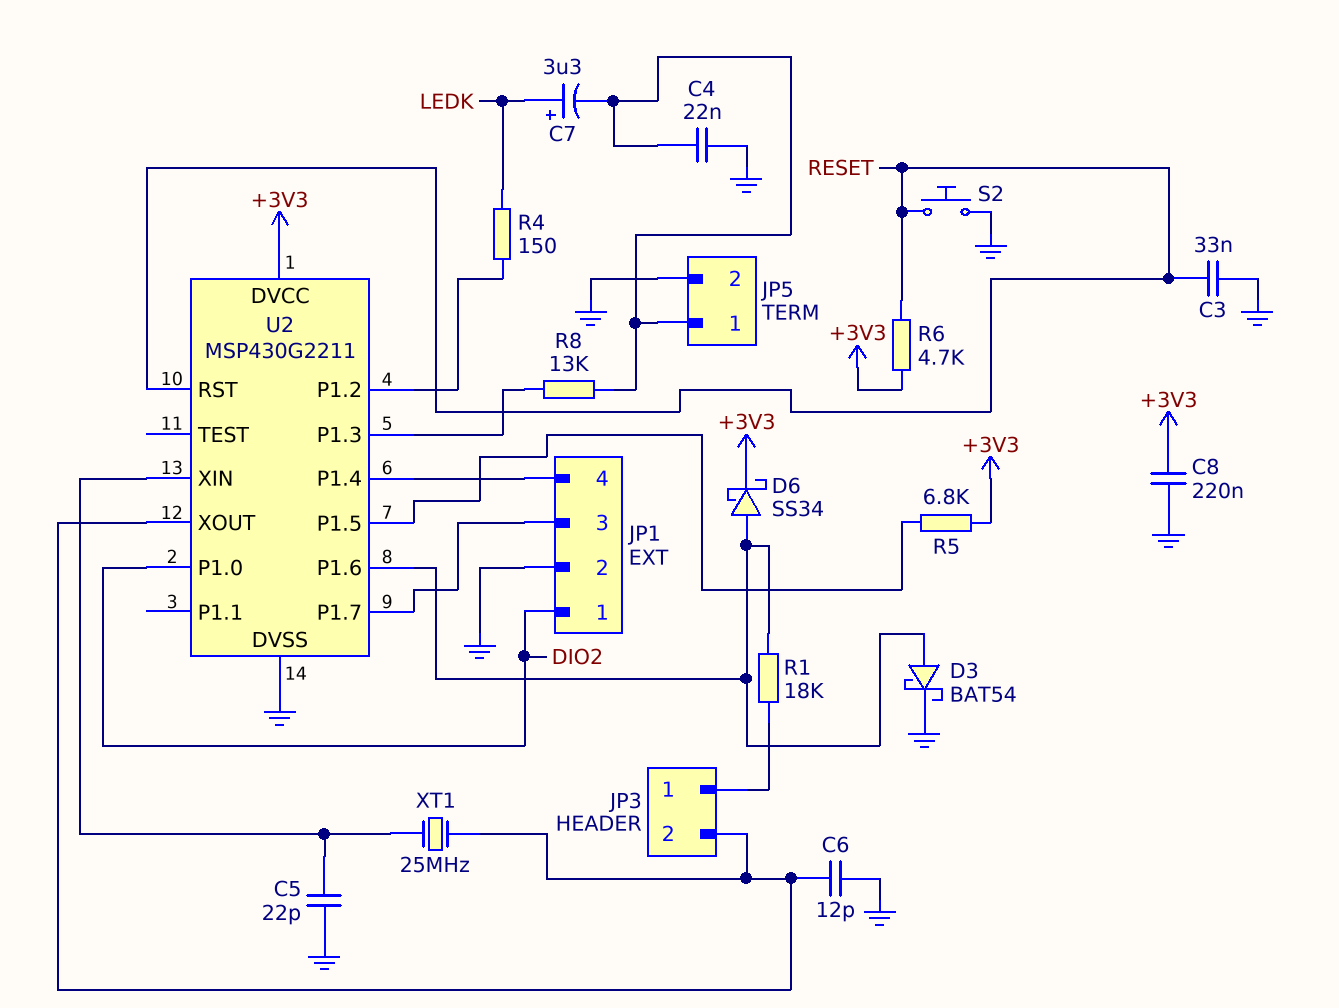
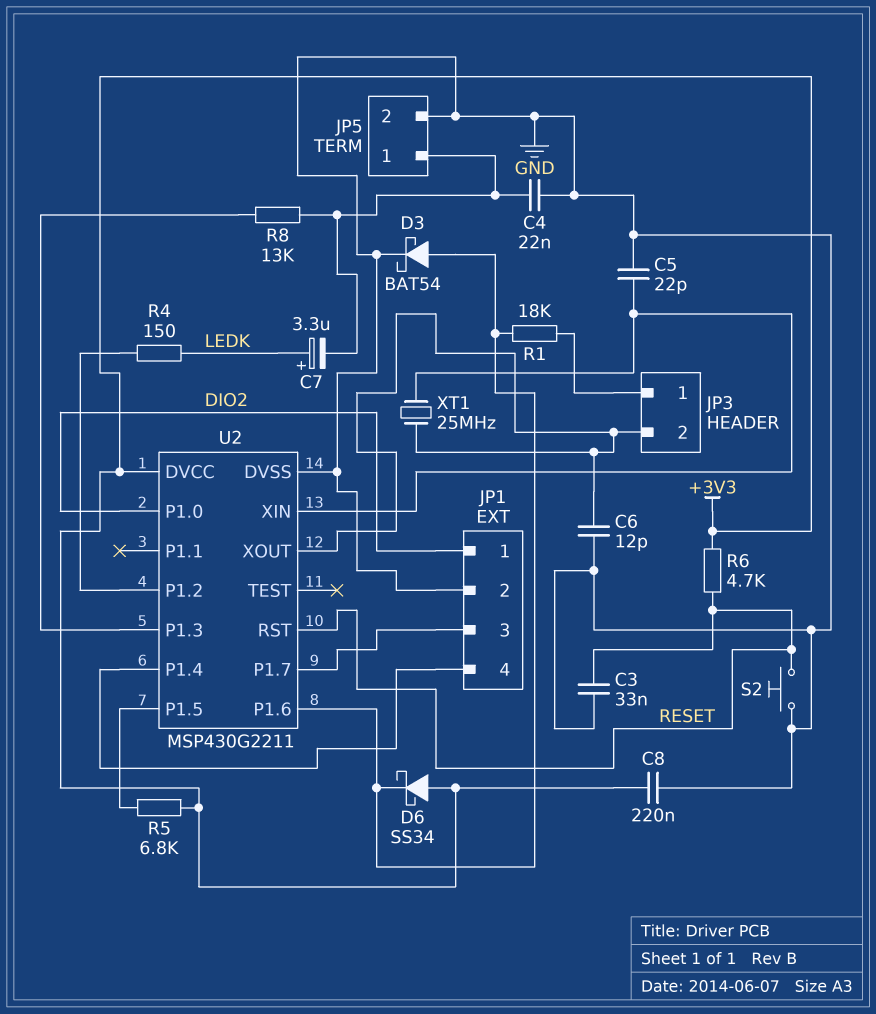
D6: schottky SS34 (A U2/P1.6, K +3V3) -> schottky SS34 (A +3V3, K U2/P1.6)

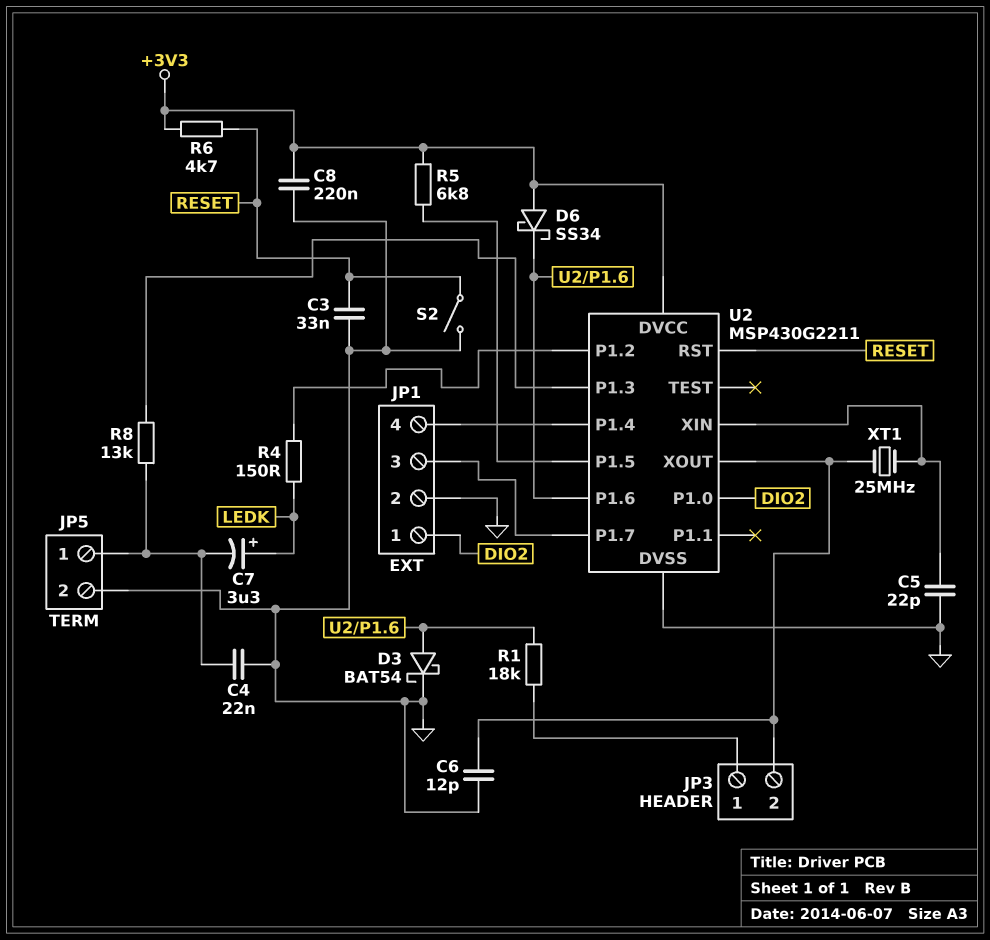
S2: button (GND, RESET) -> switch (GND, RESET)

